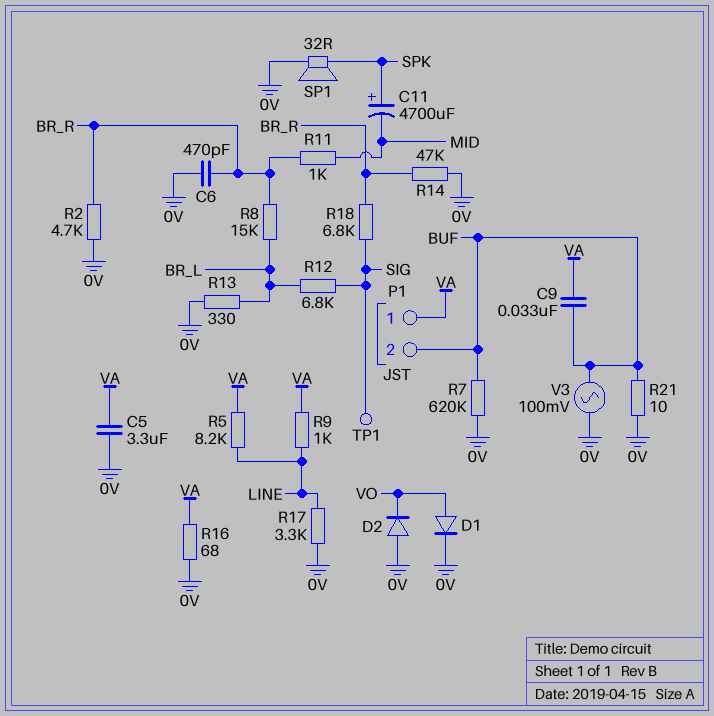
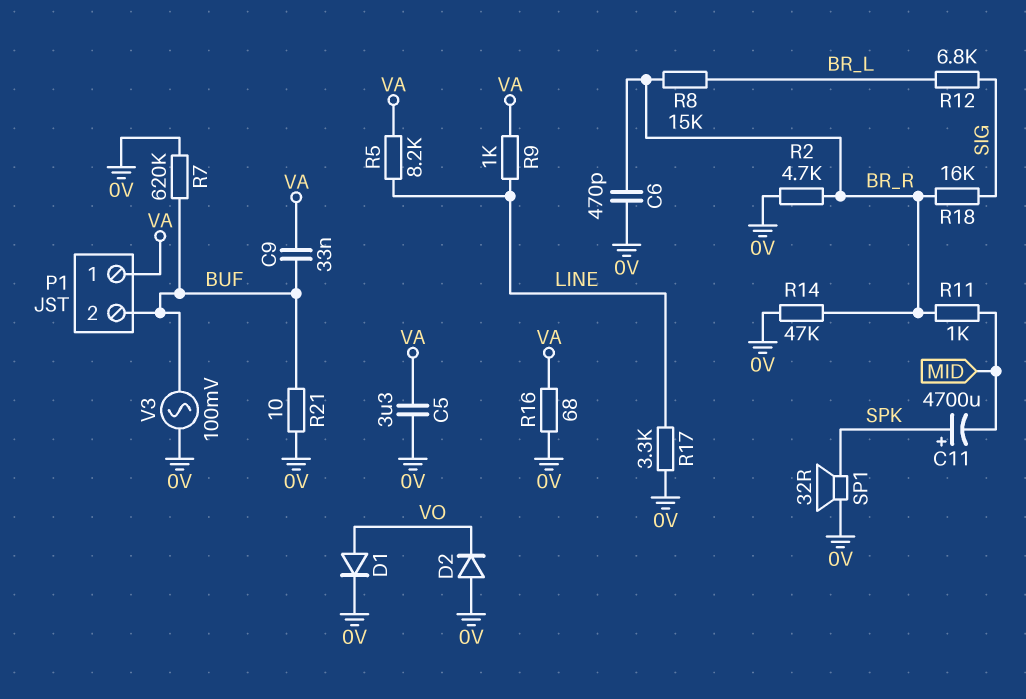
R13: 330 (0V, BR_L) -> none
R18: 6.8k (BR_R, SIG) -> 16k (BR_R, SIG)
TP1: test point (SIG) -> none

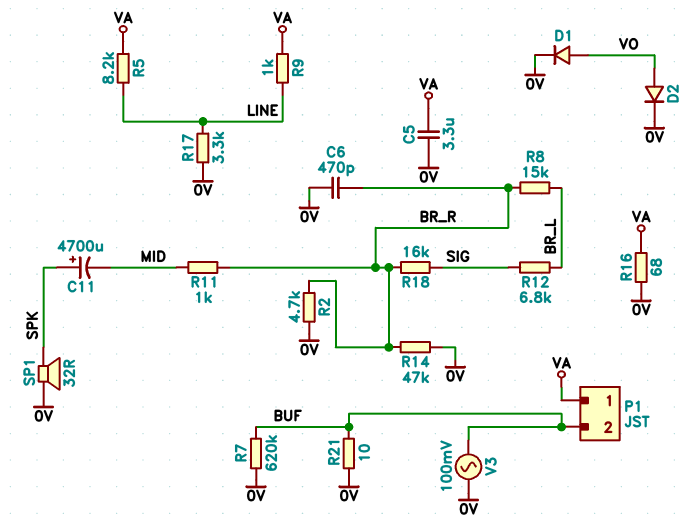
C9: 33nF (BUF, VA) -> none
D2: diode (A 0V, K VO) -> diode (A VO, K 0V)

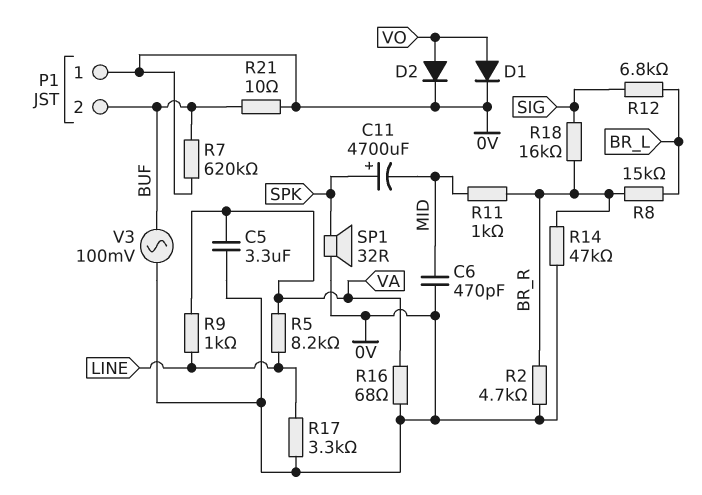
C6: 470pF (0V, BR_R) -> 470pF (0V, MID)
P1 pin 1: VA -> 0V

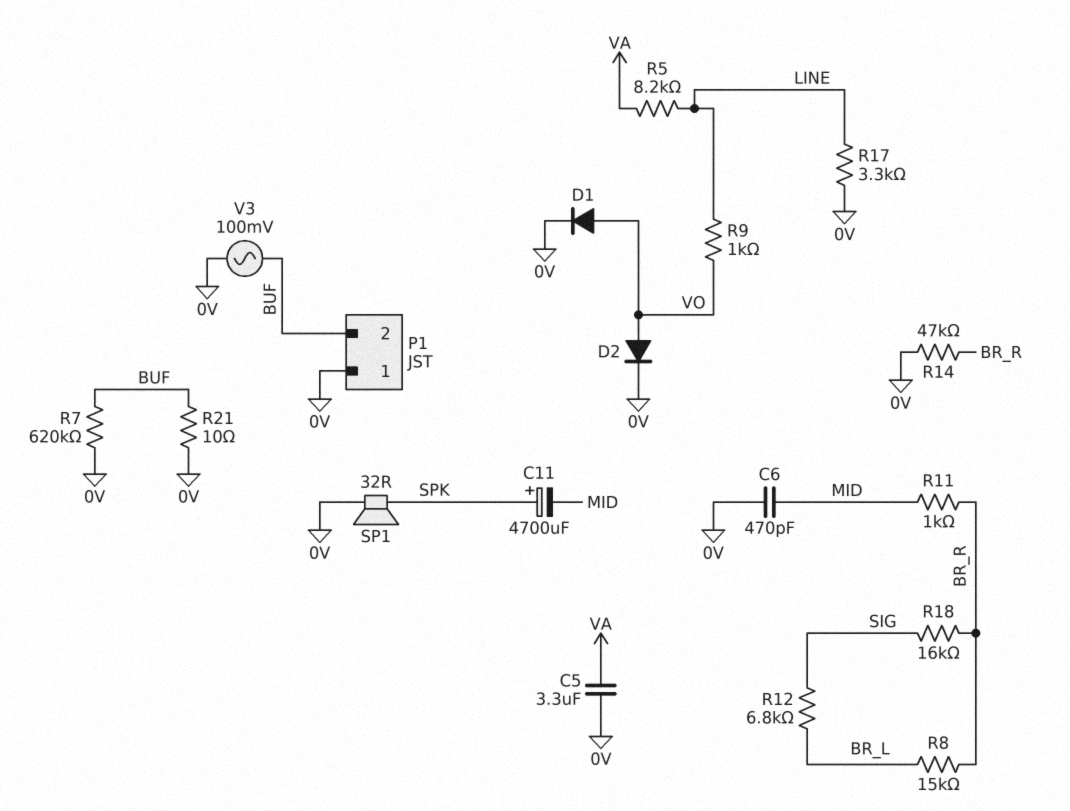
R2: 4.7k (0V, BR_R) -> none
R9: 1k (LINE, VA) -> 1k (LINE, VO)
R16: 68 (0V, VA) -> none

